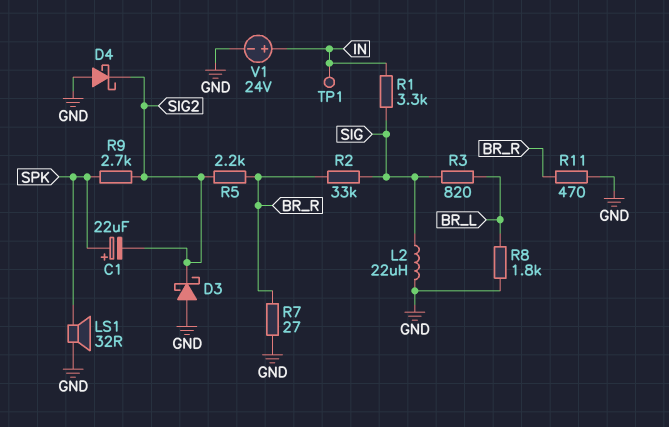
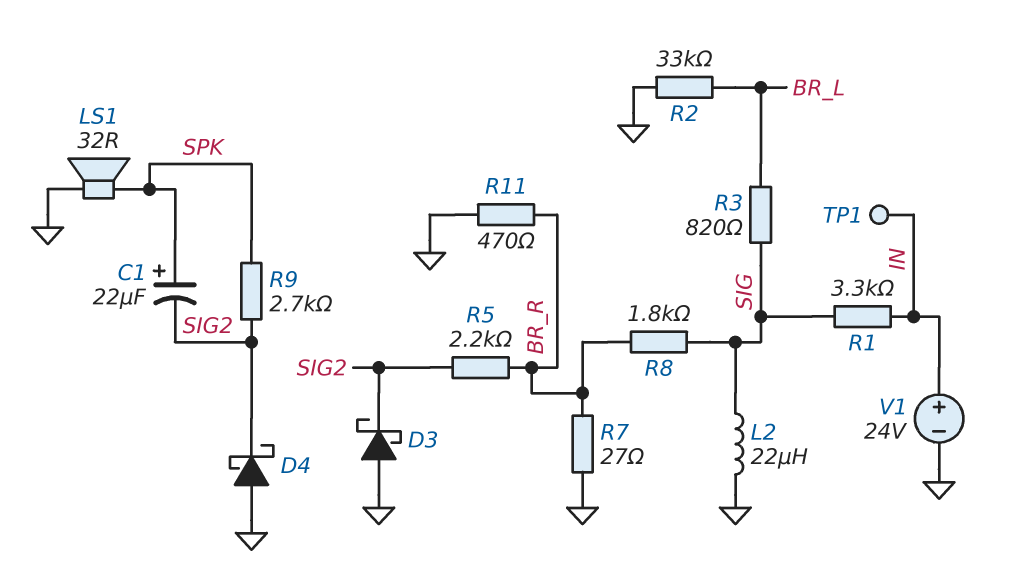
R2: 33k (BR_R, SIG) -> 33k (BR_L, GND)
R8: 1.8k (BR_L, GND) -> 1.8k (BR_R, SIG)

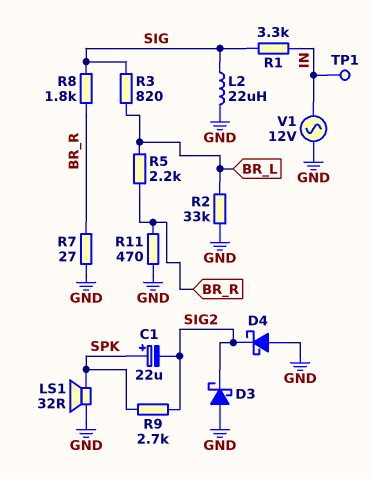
R5: 2.2k (BR_R, SIG2) -> 2.2k (BR_L, BR_R)
V1: 24V (plus IN, minus GND) -> AC 12V (GND, IN)

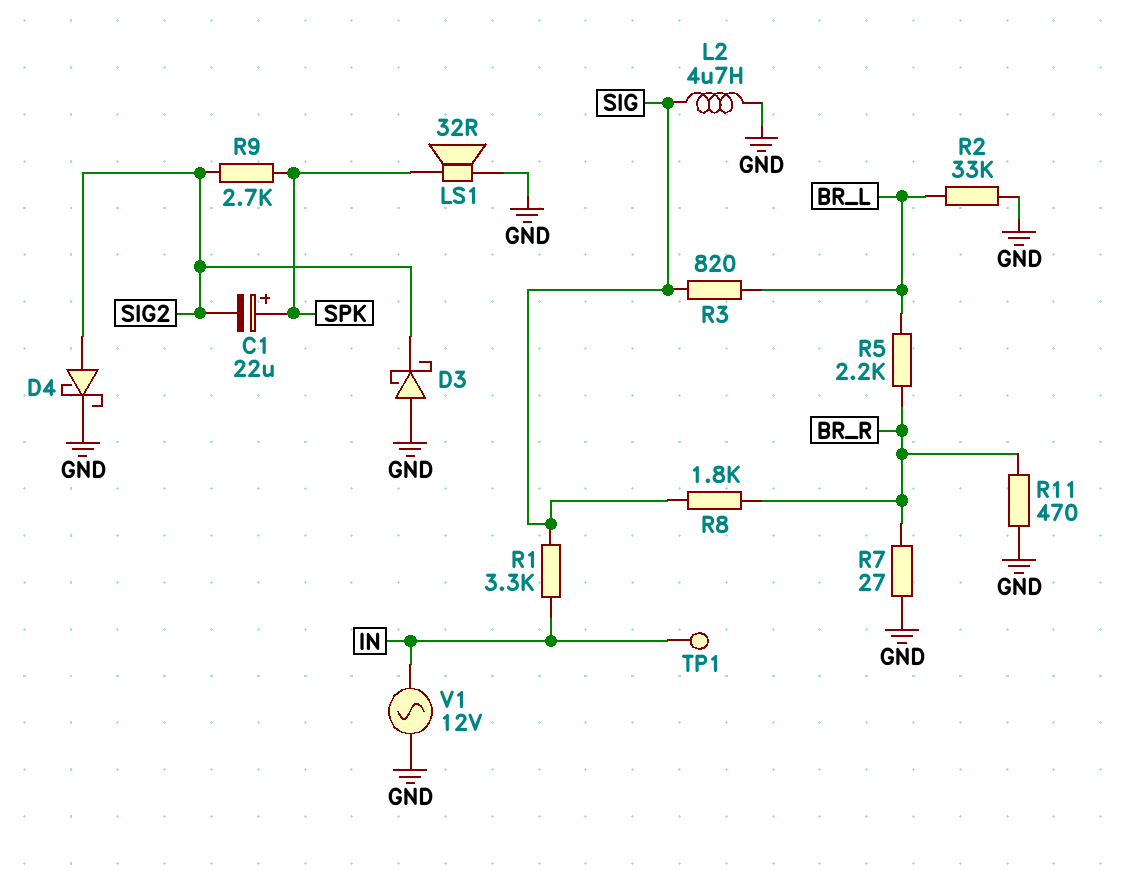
D4: schottky (A GND, K SIG2) -> schottky (A SIG2, K GND)
L2: 22uH (GND, SIG) -> 4.7uH (GND, SIG)

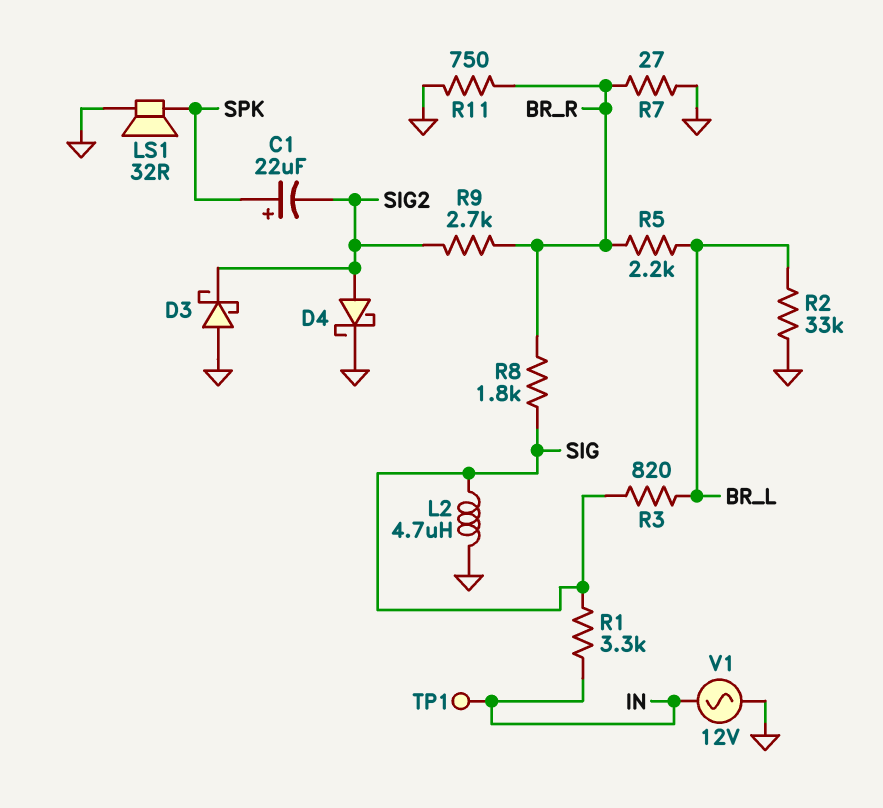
R9: 2.7k (SIG2, SPK) -> 2.7k (BR_R, SIG2)
R11: 470 (BR_R, GND) -> 750 (BR_R, GND)

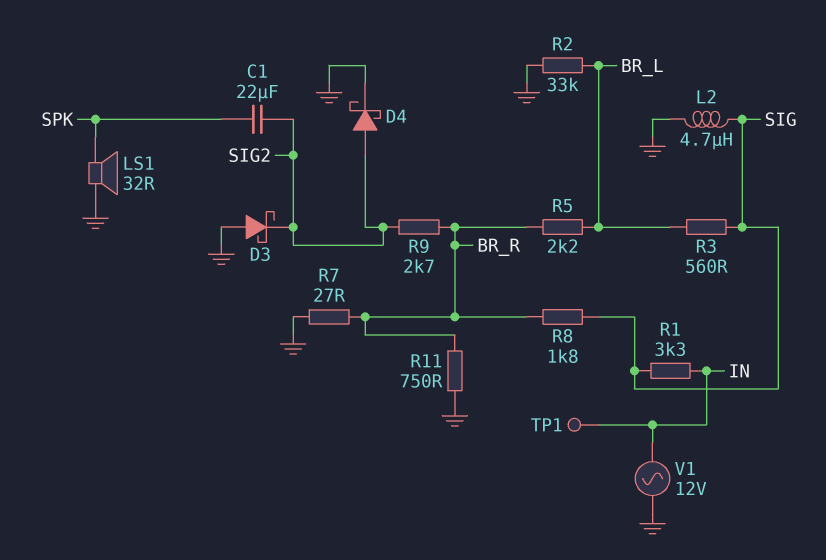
C1: 22uF (plus SPK, minus SIG2) -> 22uF (SIG2, SPK)
R3: 820 (BR_L, SIG) -> 560 (BR_L, SIG)

